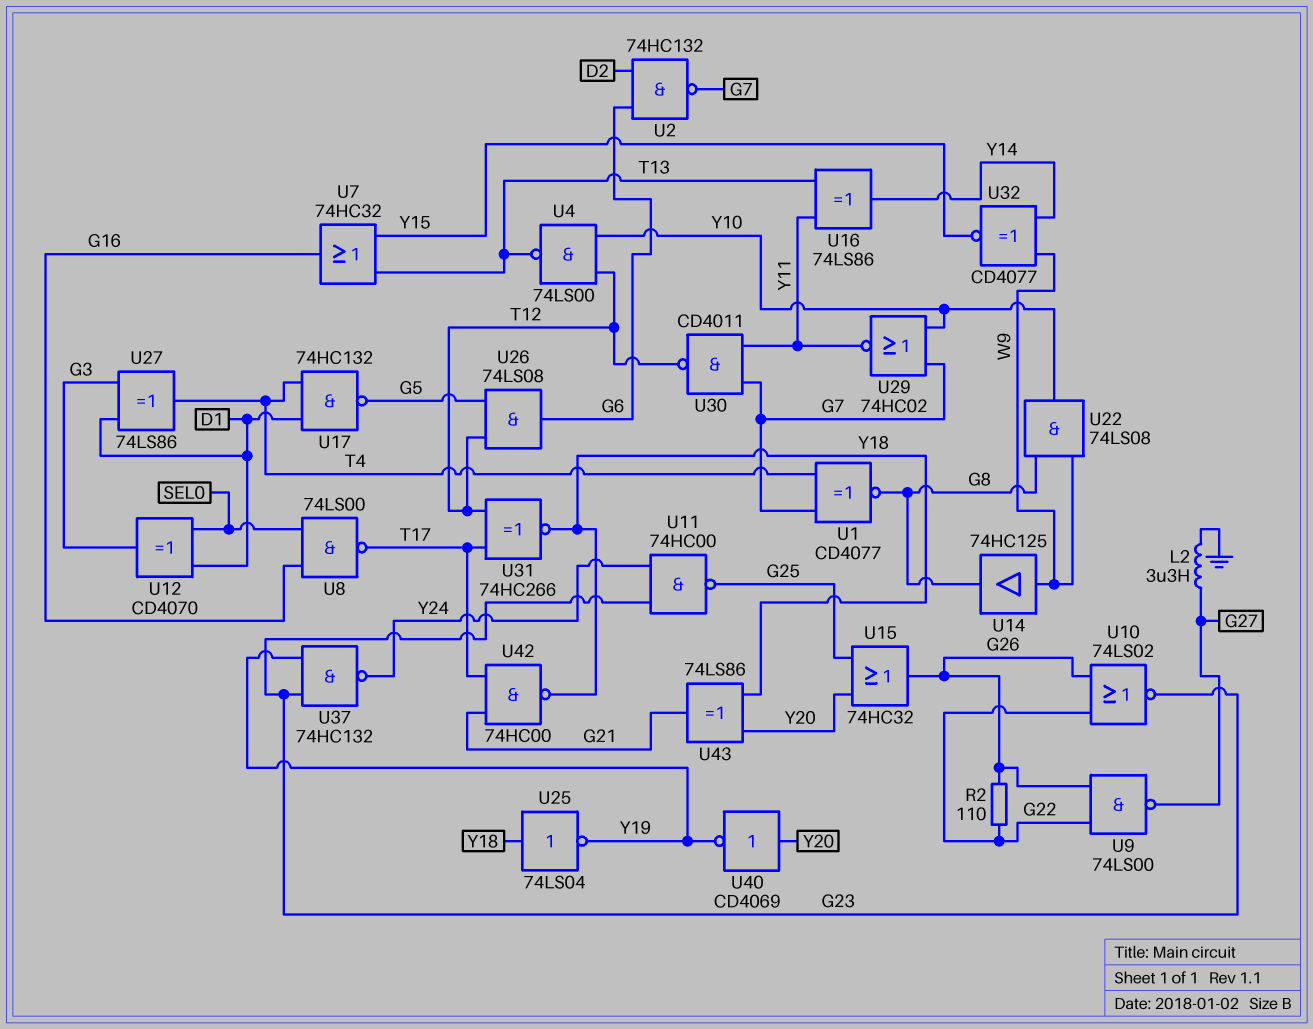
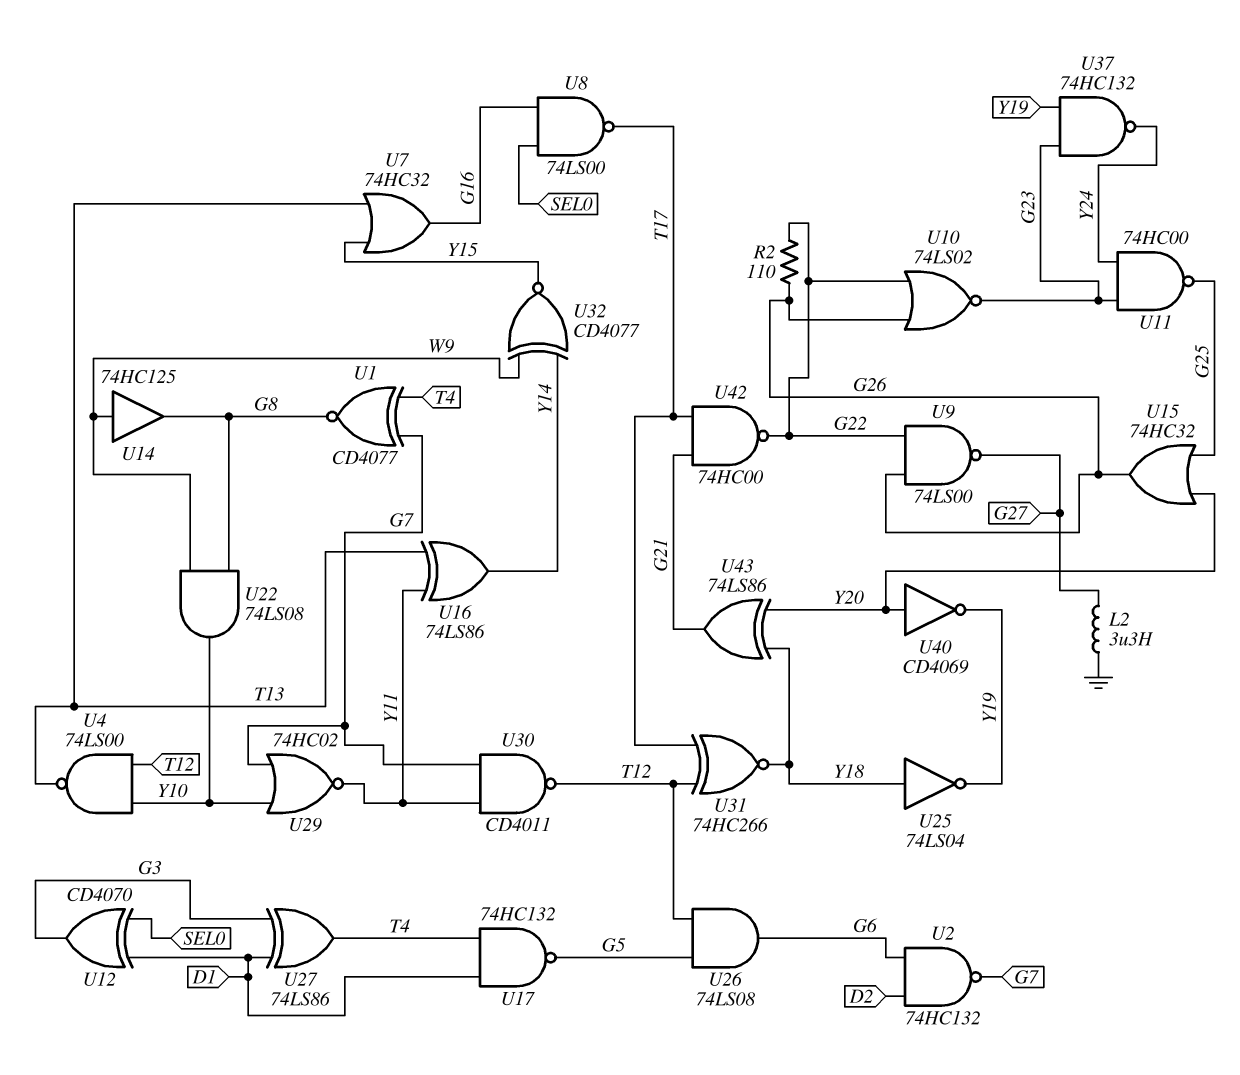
U42: NAND 74HC00 (in G21, in T17, out Y18) -> NAND 74HC00 (in G21, in T17, out G22)

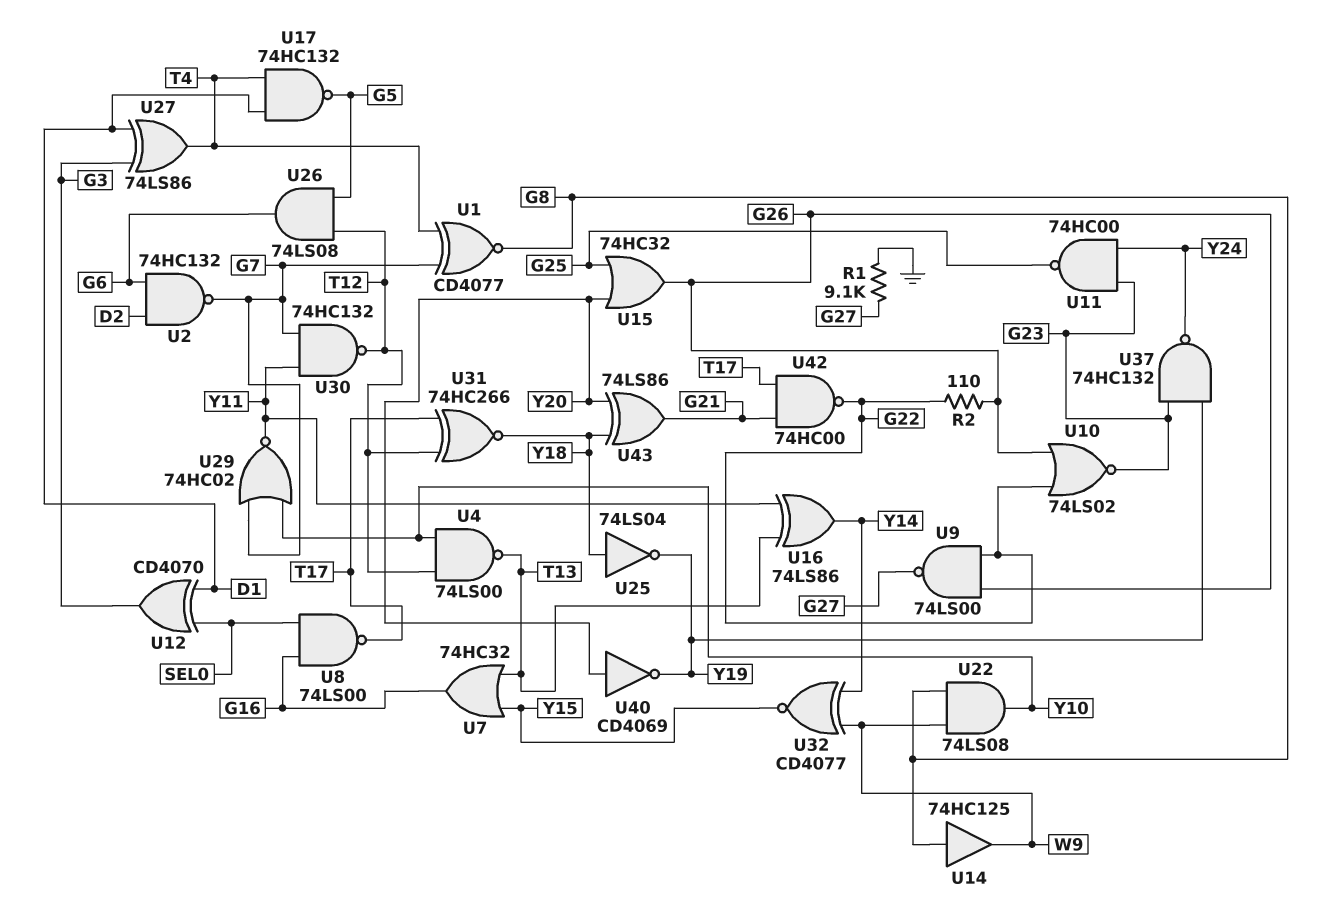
L2: 3.3uH (G27, GND) -> none
R1: none -> 9.1k (G27, GND)
U14: buffer 74HC125 (in W9, out G8) -> buffer 74HC125 (in G8, out W9)
U30: NAND CD4011 (in G7, in Y11, out T12) -> NAND 74HC132 (in G7, in Y11, out T12)

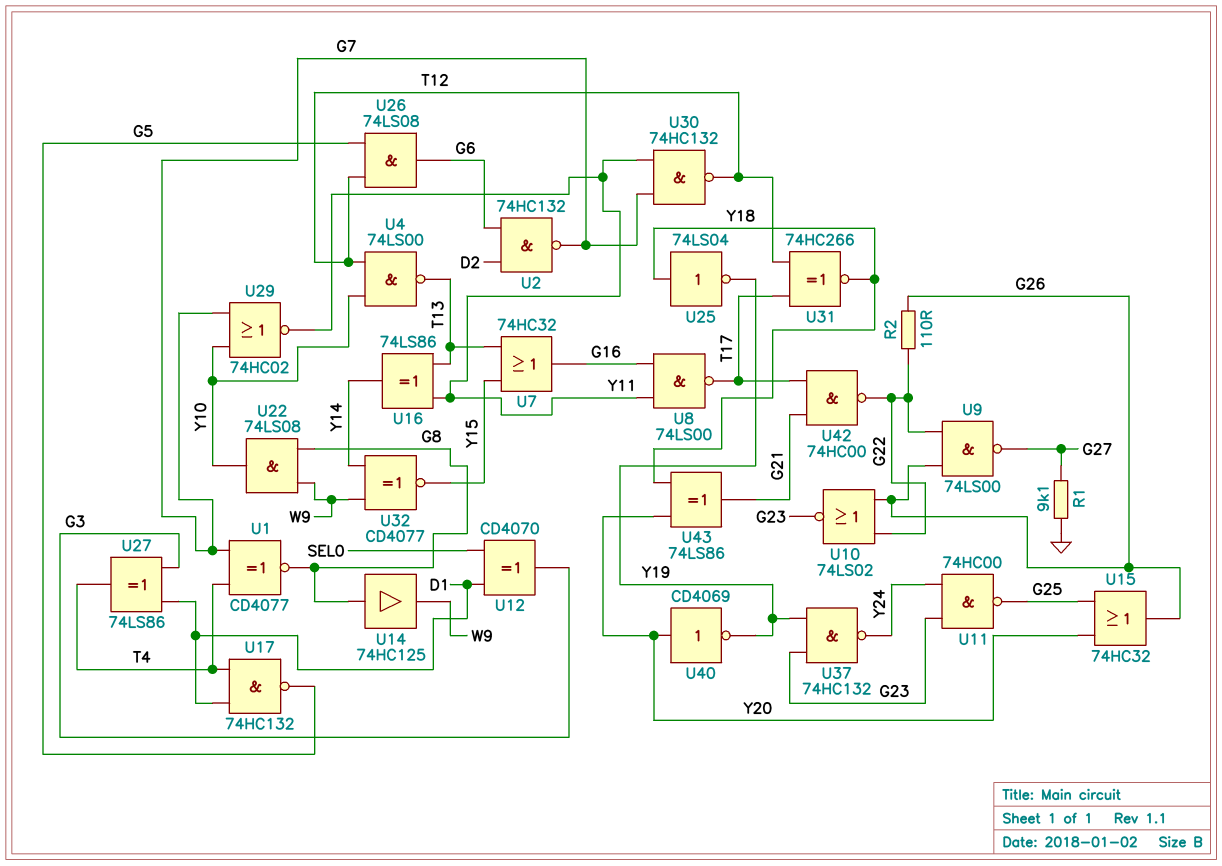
U8: NAND 74LS00 (in G16, in SEL0, out T17) -> NAND 74LS00 (in G16, in Y11, out T17)

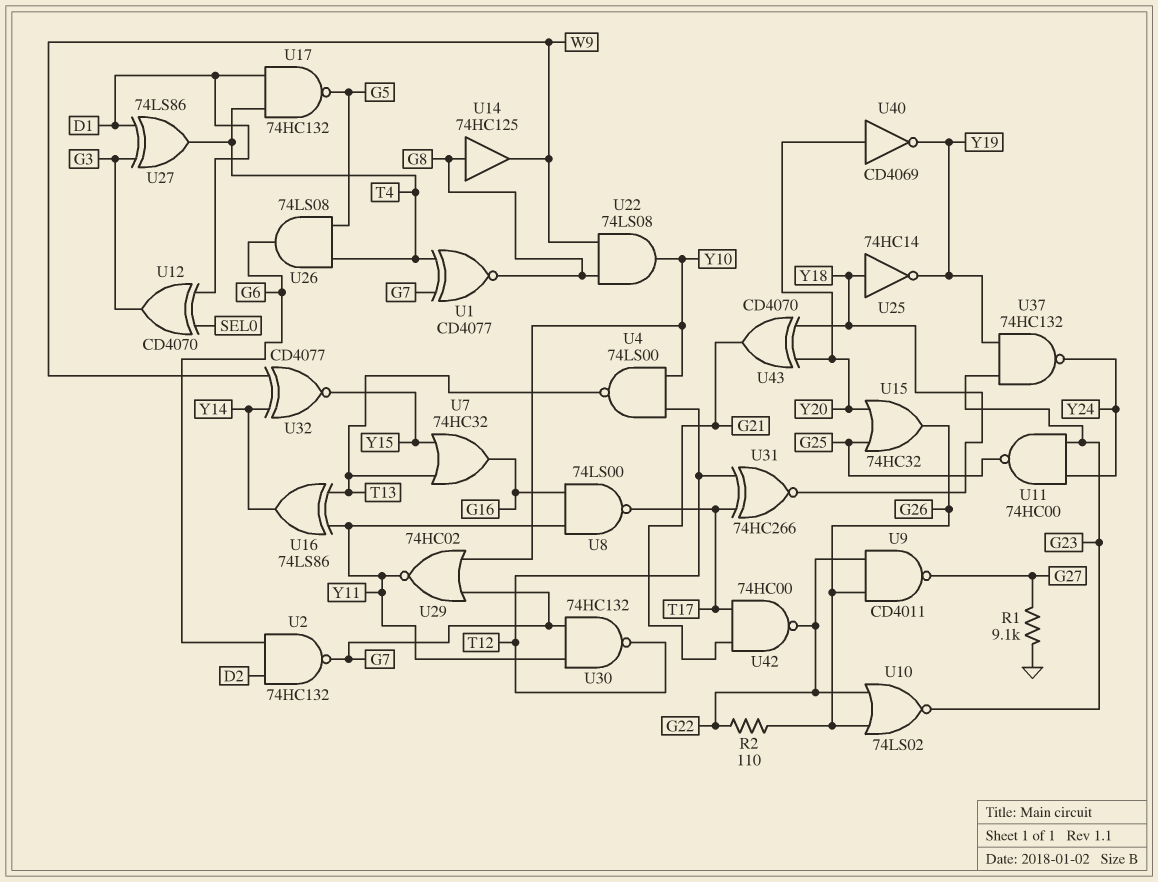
U9: NAND 74LS00 (in G22, in G26, out G27) -> NAND CD4011 (in G22, in G26, out G27)
U25: NOT 74LS04 (in Y18, out Y19) -> NOT 74HC14 (in Y18, out Y19)
U26: AND 74LS08 (in G5, in T12, out G6) -> AND 74LS08 (in G5, in T4, out G6)
U43: XOR 74LS86 (in Y18, in Y20, out G21) -> XOR CD4070 (in Y18, in Y20, out G21)

